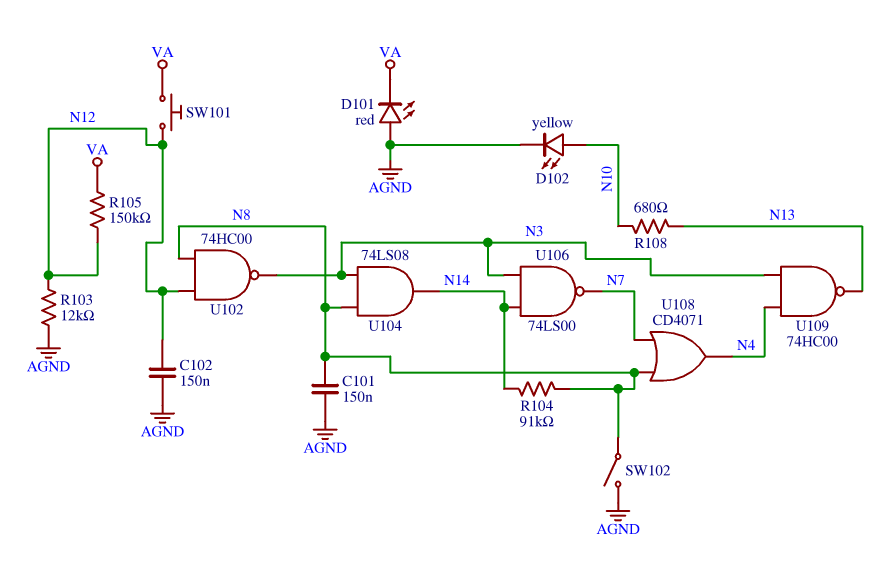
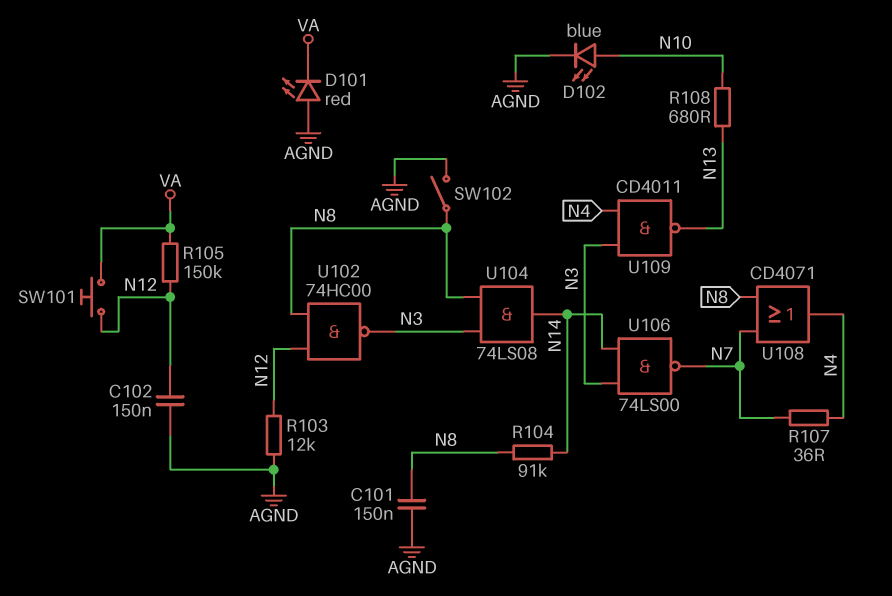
D102: LED yellow (A N10, K AGND) -> LED blue (A N10, K AGND)
R107: none -> 36 (N4, N7)
U109: NAND 74HC00 (in N3, in N4, out N13) -> NAND CD4011 (in N3, in N4, out N13)

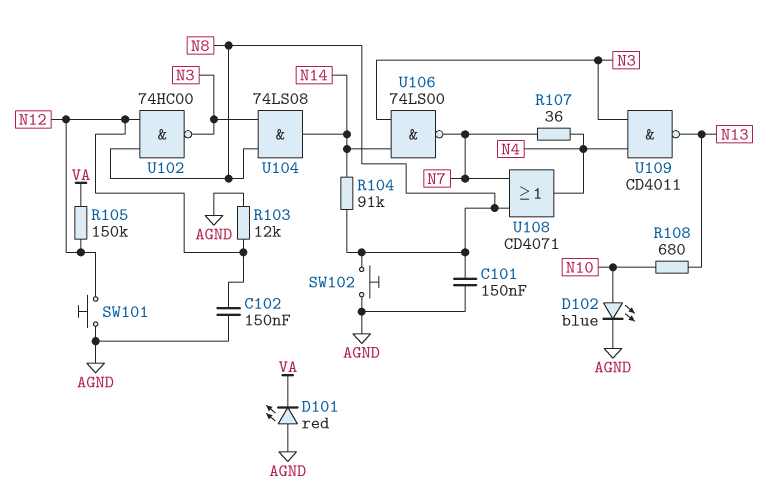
SW101: button (N12, VA) -> button (AGND, N12)
SW102: switch (AGND, N8) -> button (AGND, N8)

